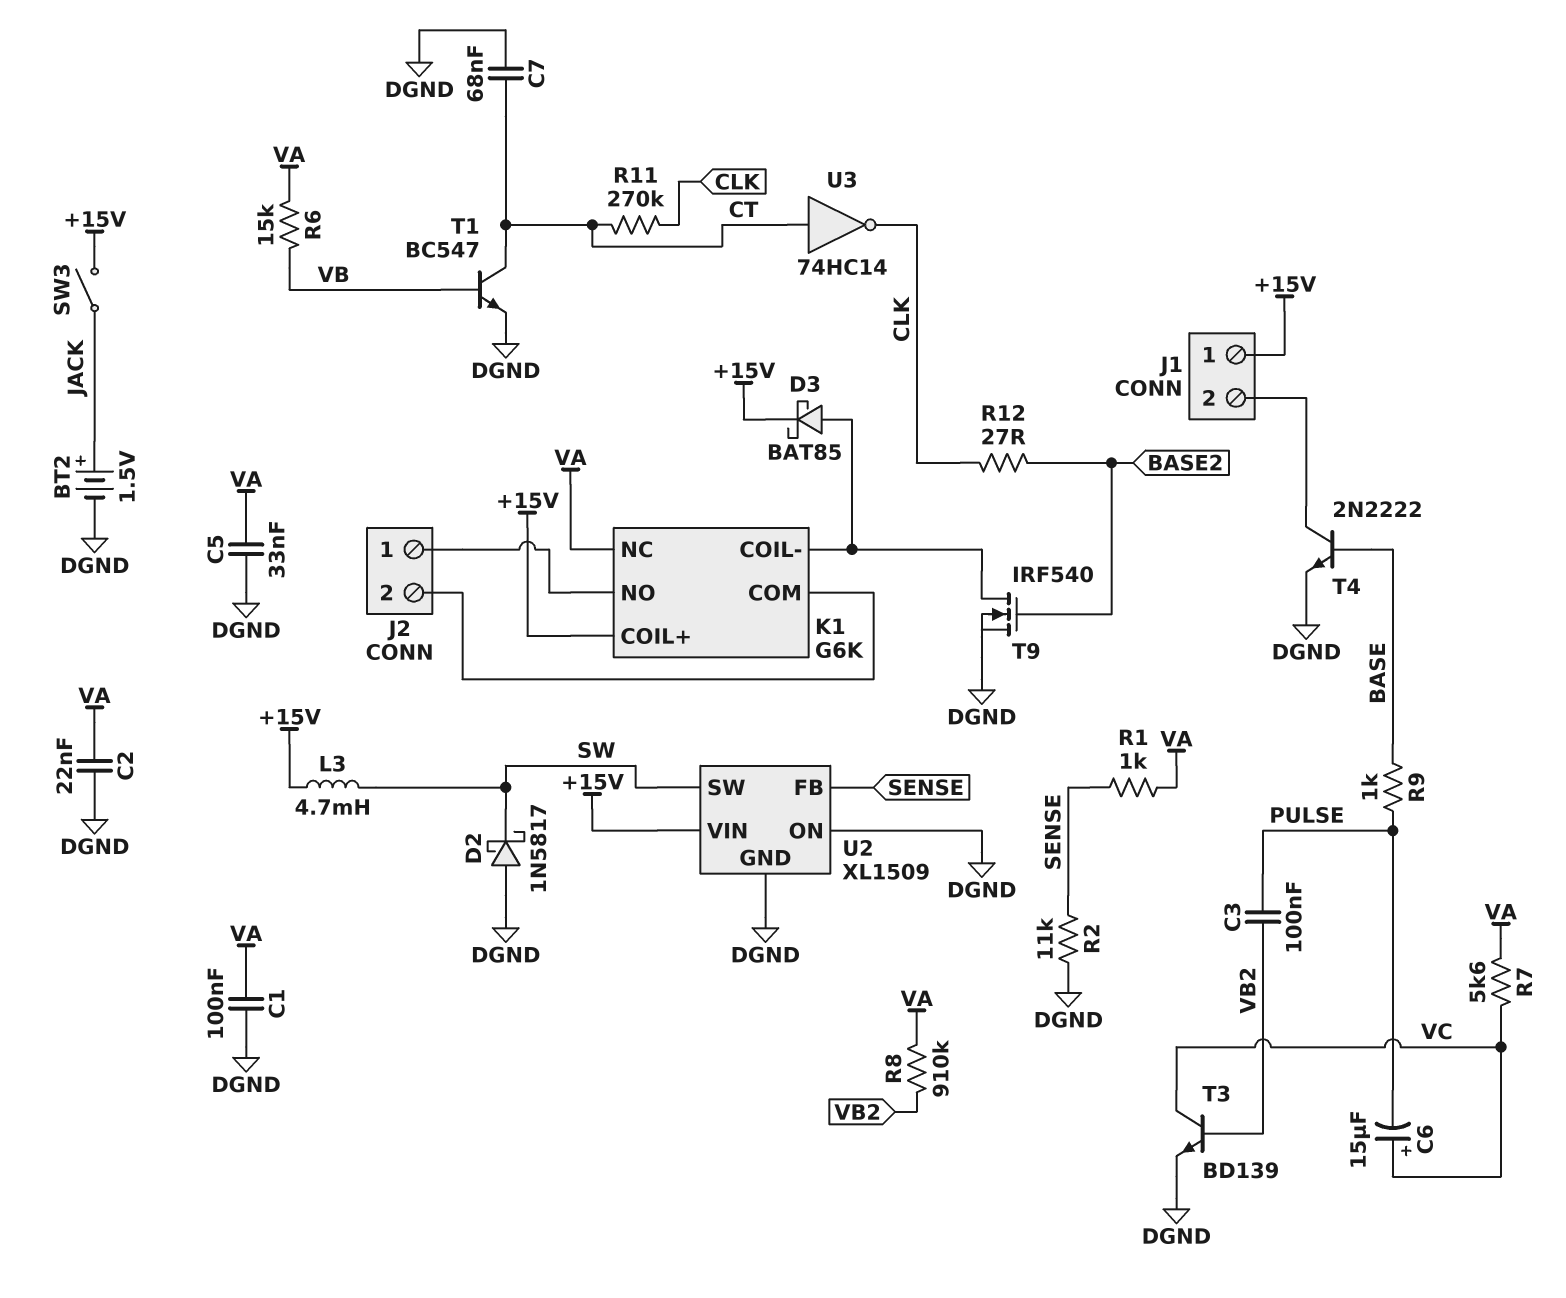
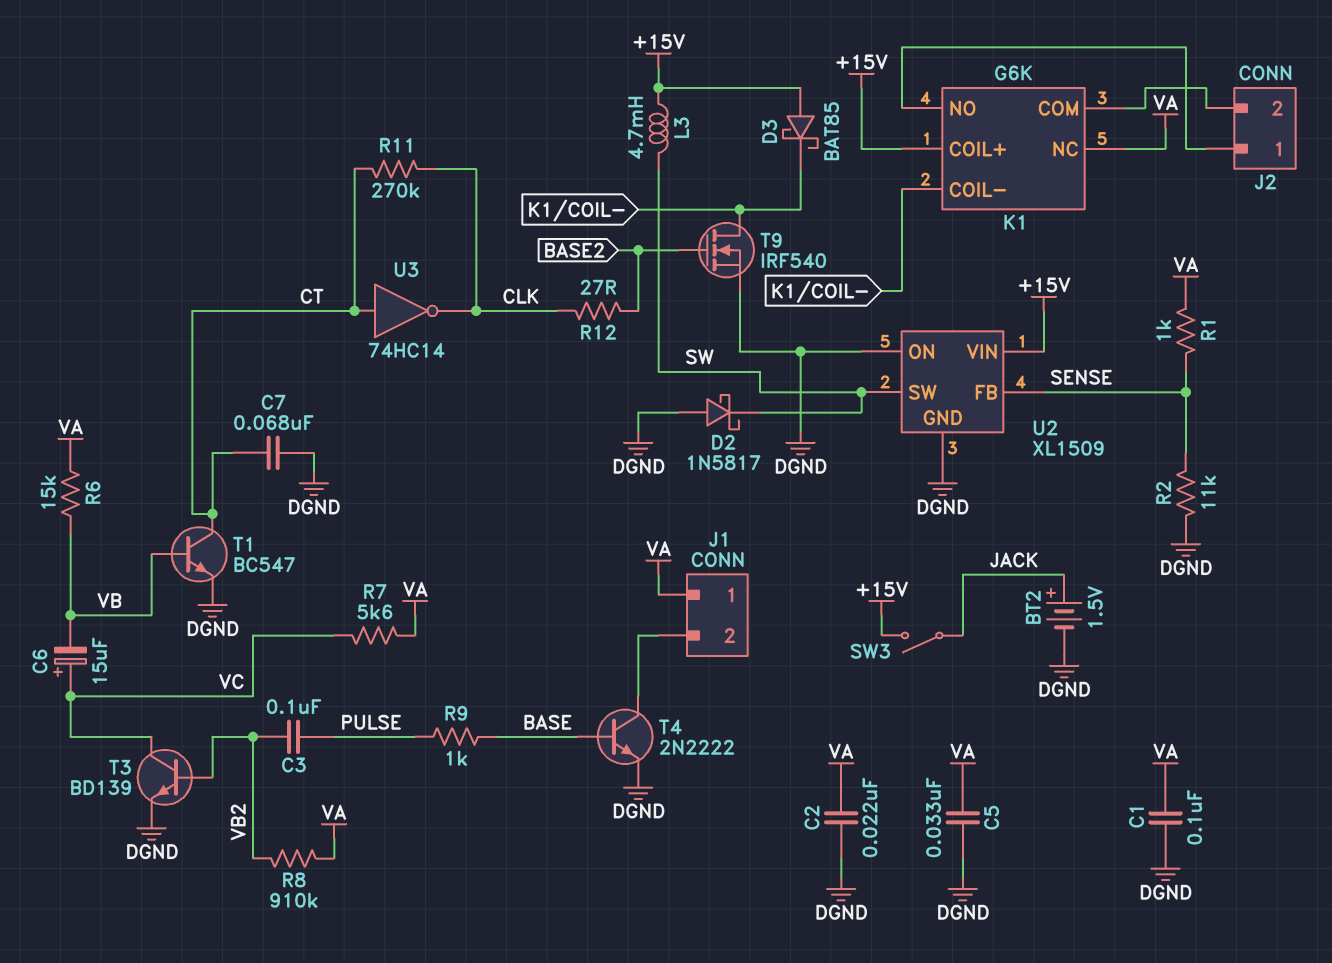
C6: 15uF (plus VC, minus PULSE) -> 15uF (plus VC, minus VB)
D3: schottky BAT85 (A K1/COIL-, K +15V) -> schottky BAT85 (A +15V, K K1/COIL-)
J1 pin 1: +15V -> VA

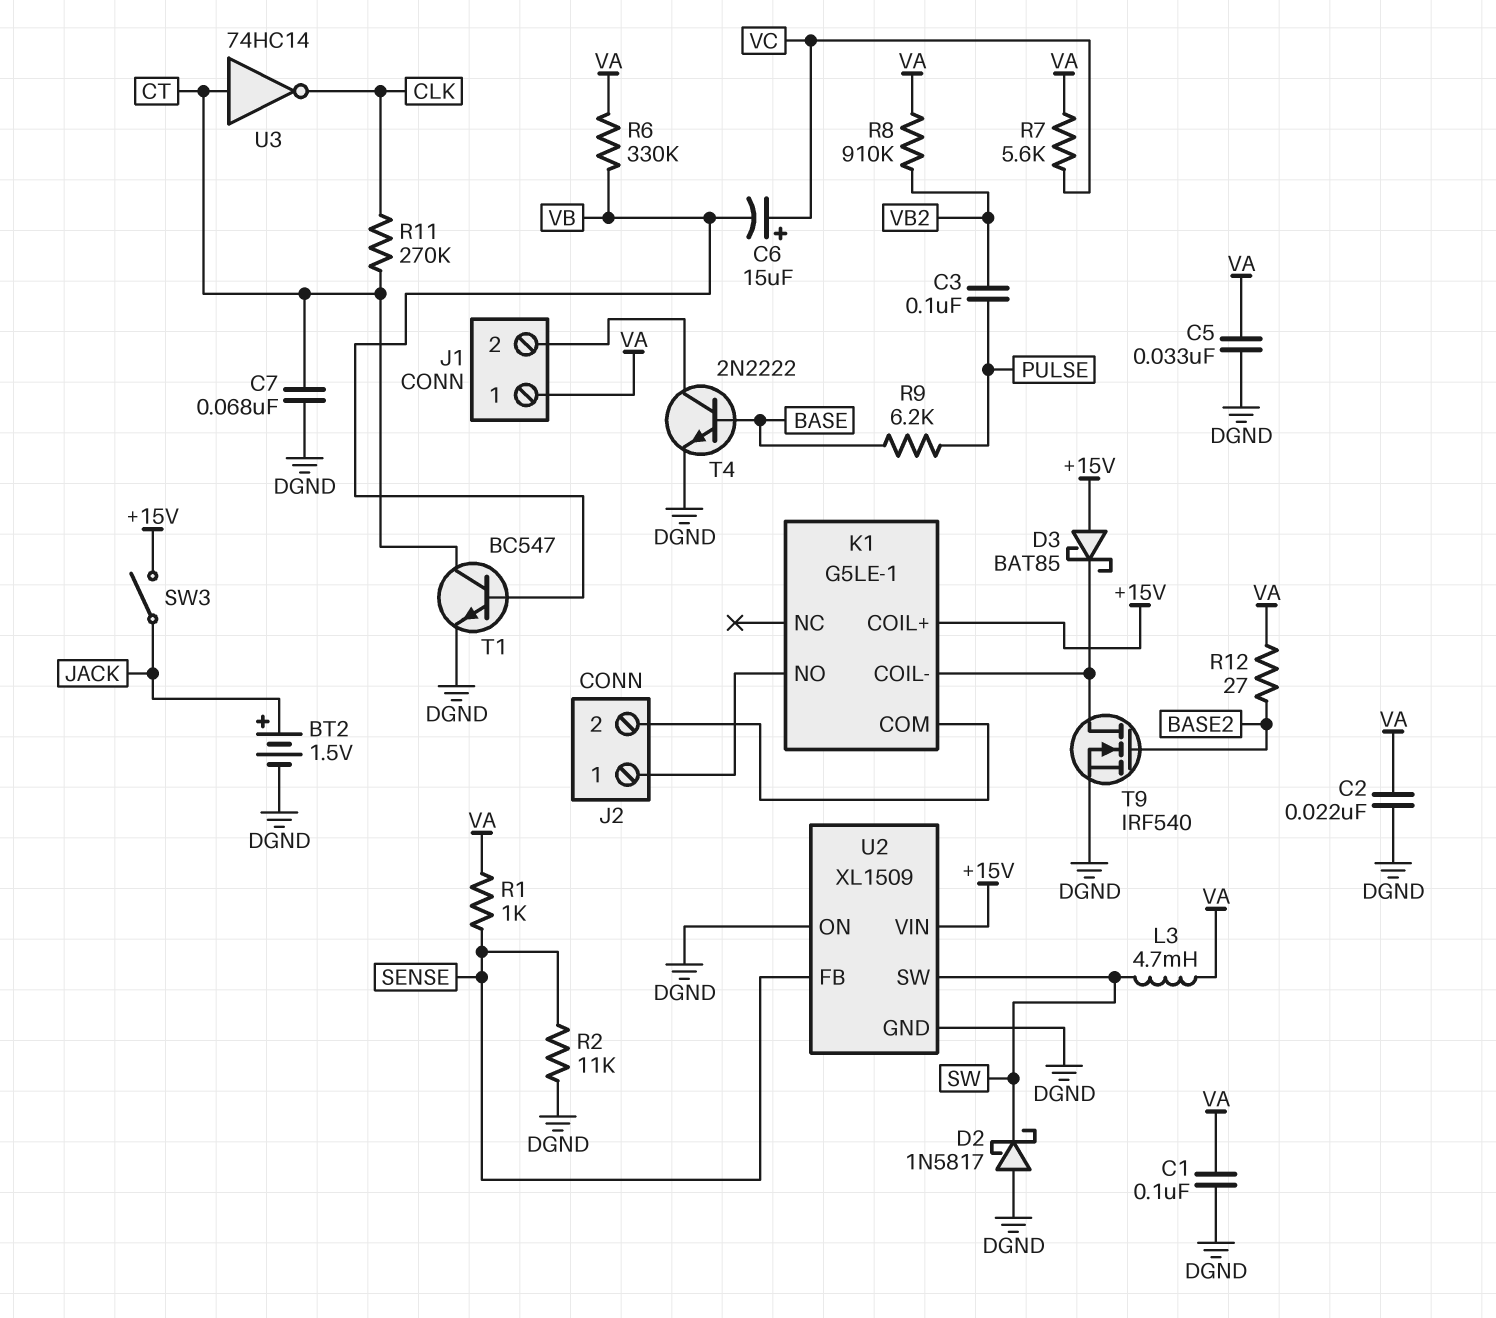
K1: G6K -> G5LE-1
K1 pin NC: VA -> none
L3: 4.7mH (+15V, SW) -> 4.7mH (SW, VA)
R6: 15k (VA, VB) -> 330k (VA, VB)
R9: 1k (BASE, PULSE) -> 6.2k (BASE, PULSE)
R12: 27 (BASE2, CLK) -> 27 (BASE2, VA)
T3: NPN BD139 (B VB2, C VC, E DGND) -> none

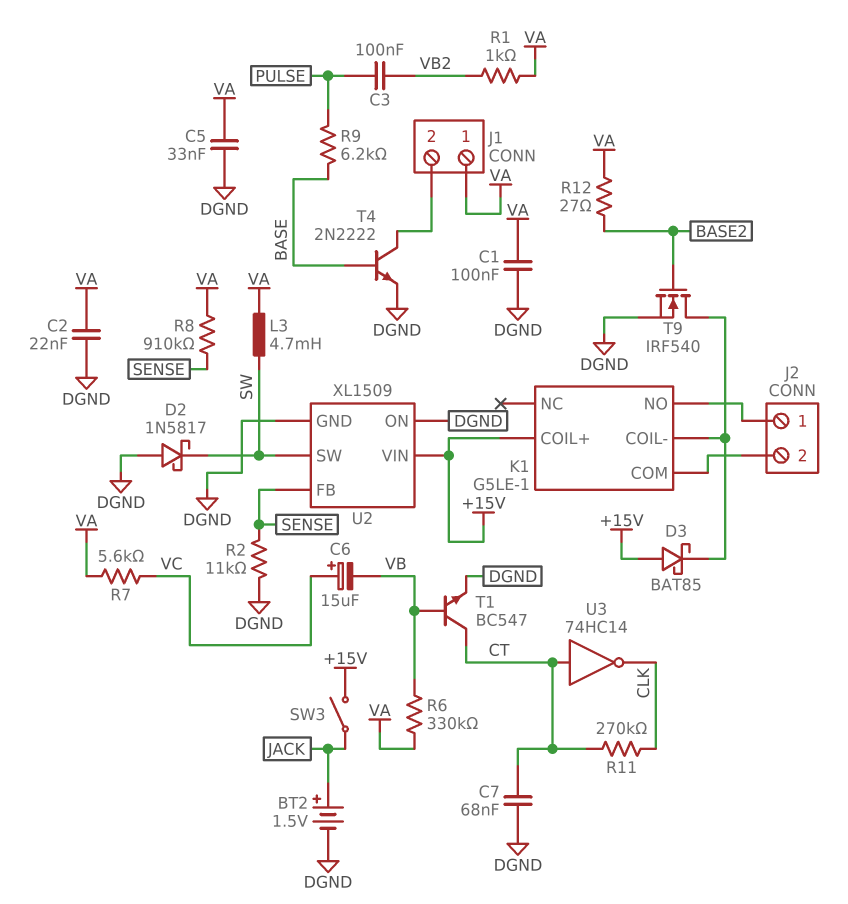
R1: 1k (SENSE, VA) -> 1k (VA, VB2)
R8: 910k (VA, VB2) -> 910k (SENSE, VA)

